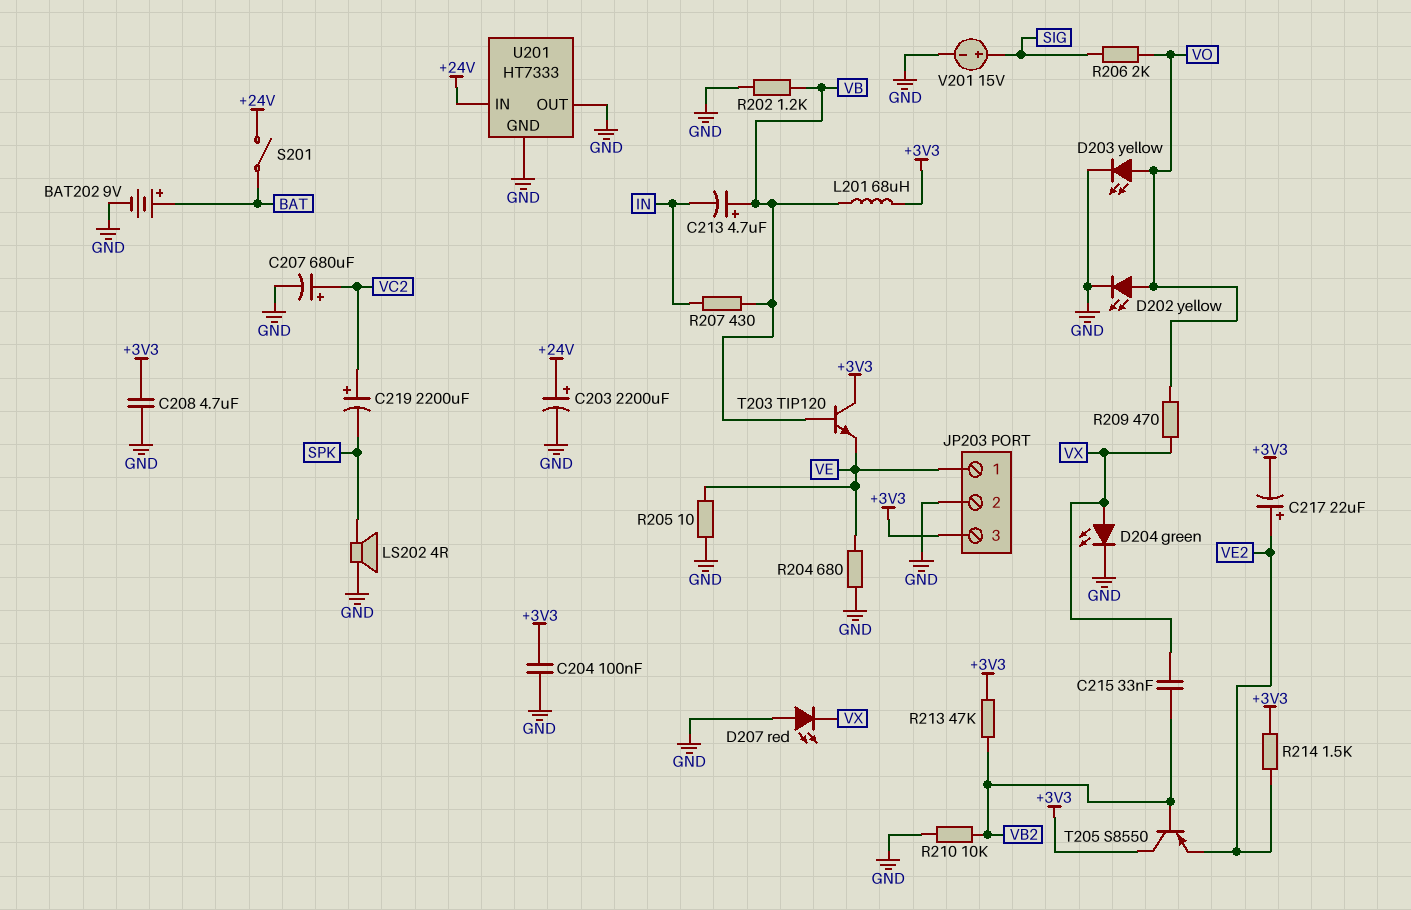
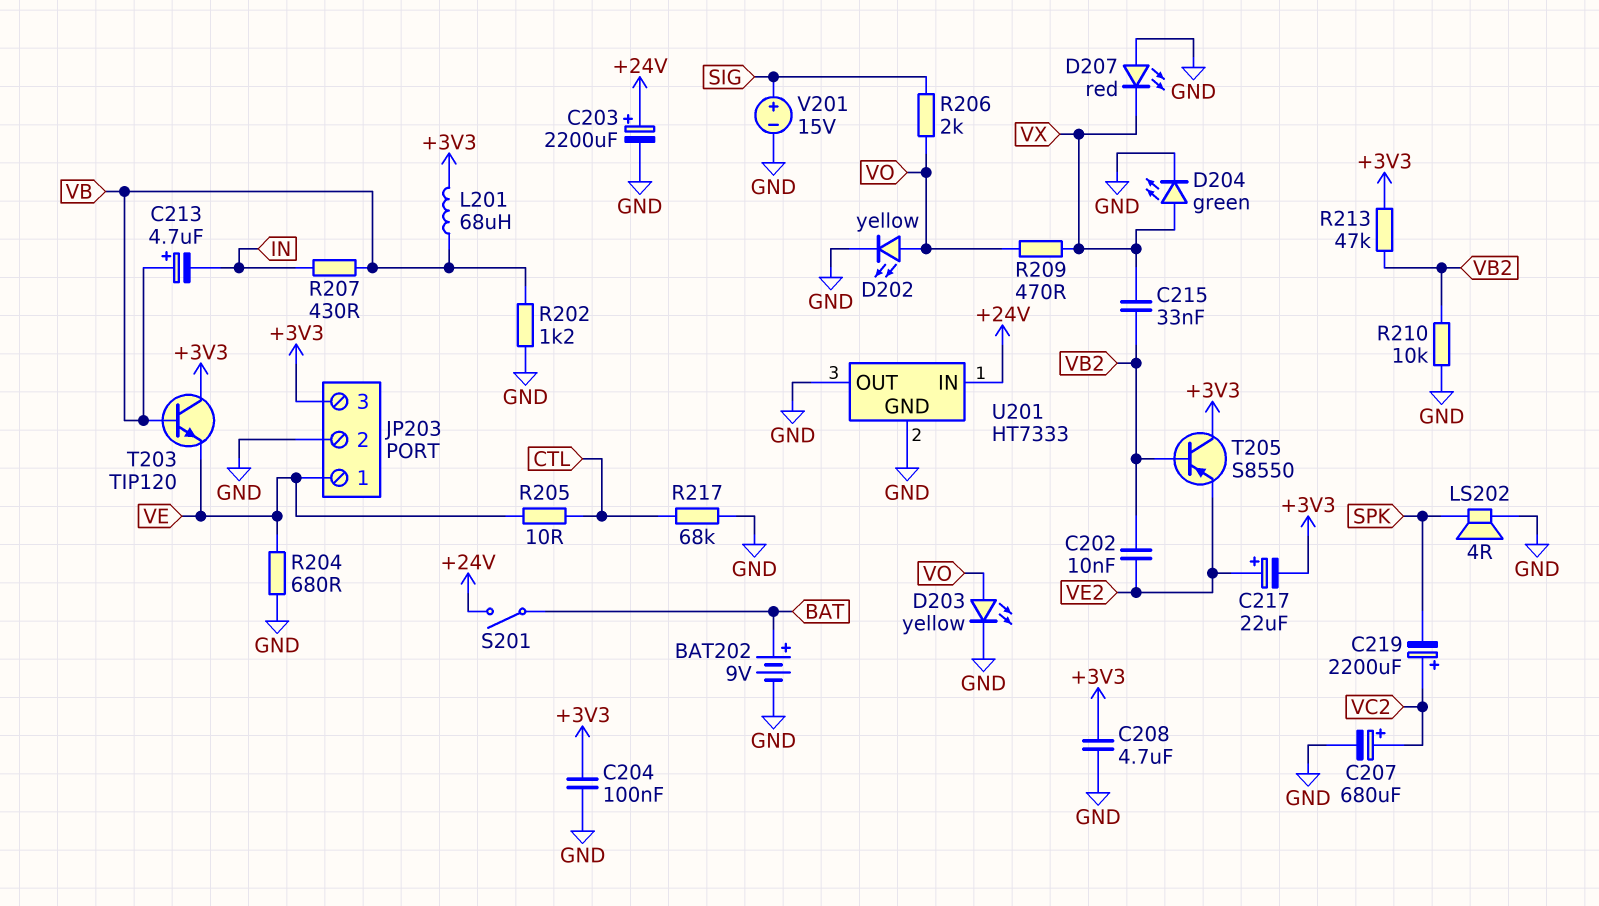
C202: none -> 10nF (VB2, VE2)
R205: 10 (GND, VE) -> 10 (CTL, VE)
R214: 1.5k (+3V3, VE2) -> none
R217: none -> 68k (CTL, GND)

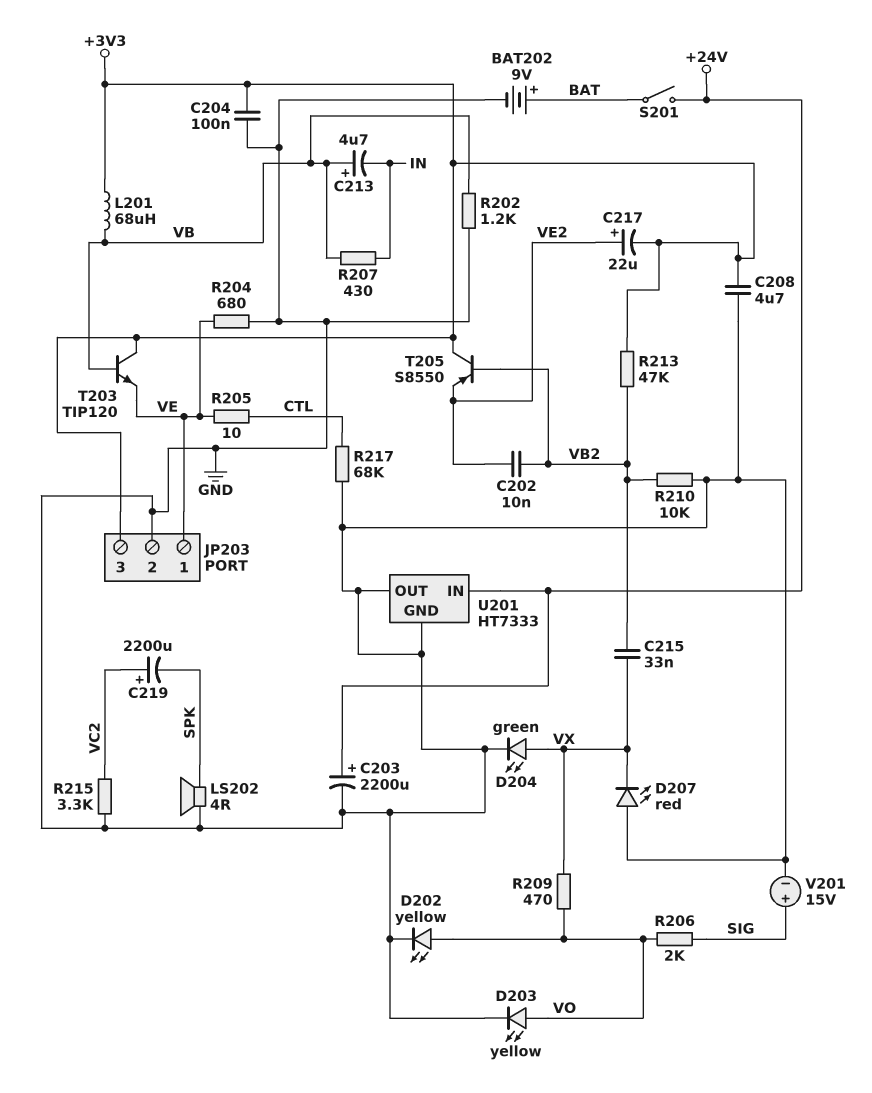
C207: 680uF (plus VC2, minus GND) -> none
R215: none -> 3.3k (GND, VC2)

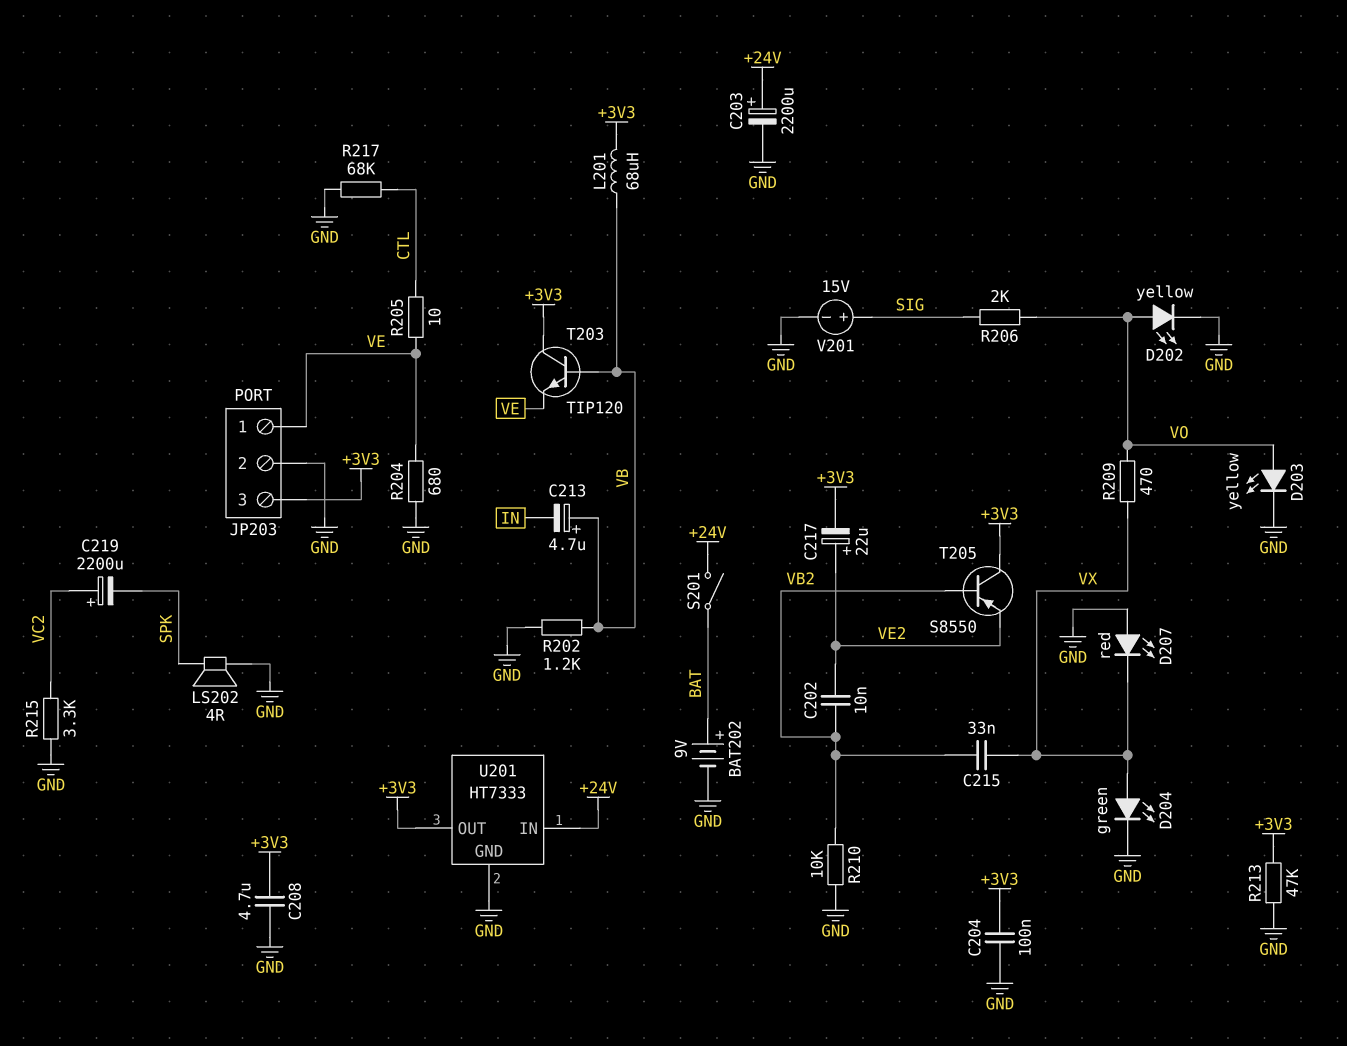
R207: 430 (IN, VB) -> none
R213: 47k (+3V3, VB2) -> 47k (+3V3, GND)
U201 pin OUT: GND -> +3V3

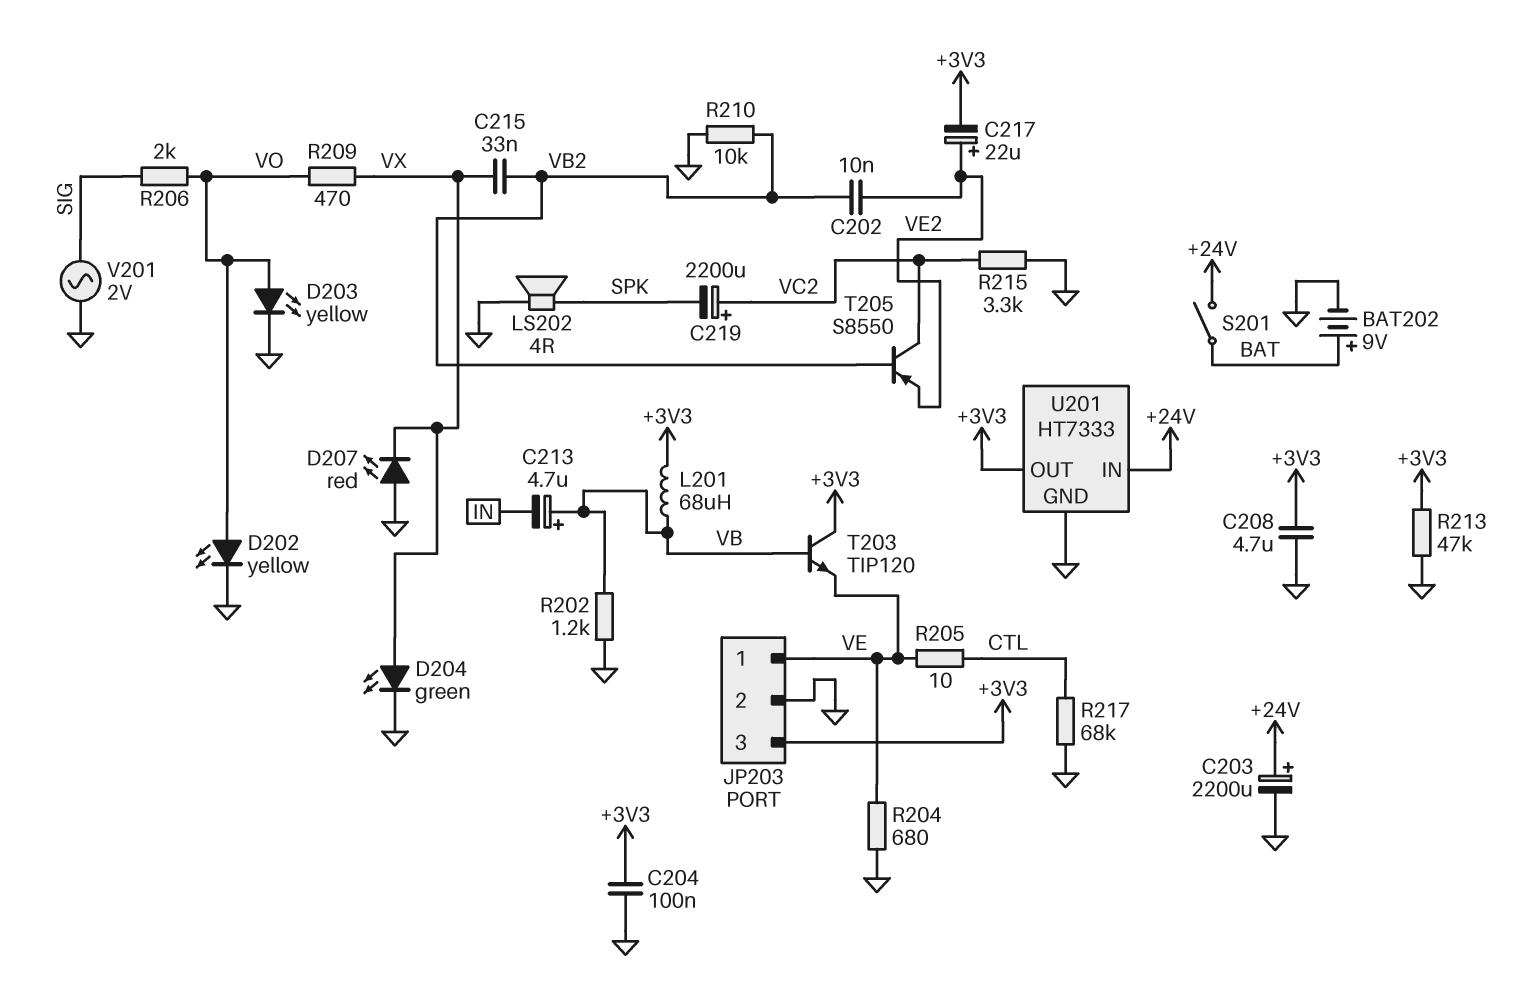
T205: PNP S8550 (B VB2, C +3V3, E VE2) -> PNP S8550 (B VB2, C VC2, E VE2)
V201: 15V (plus SIG, minus GND) -> AC 2V (GND, SIG)

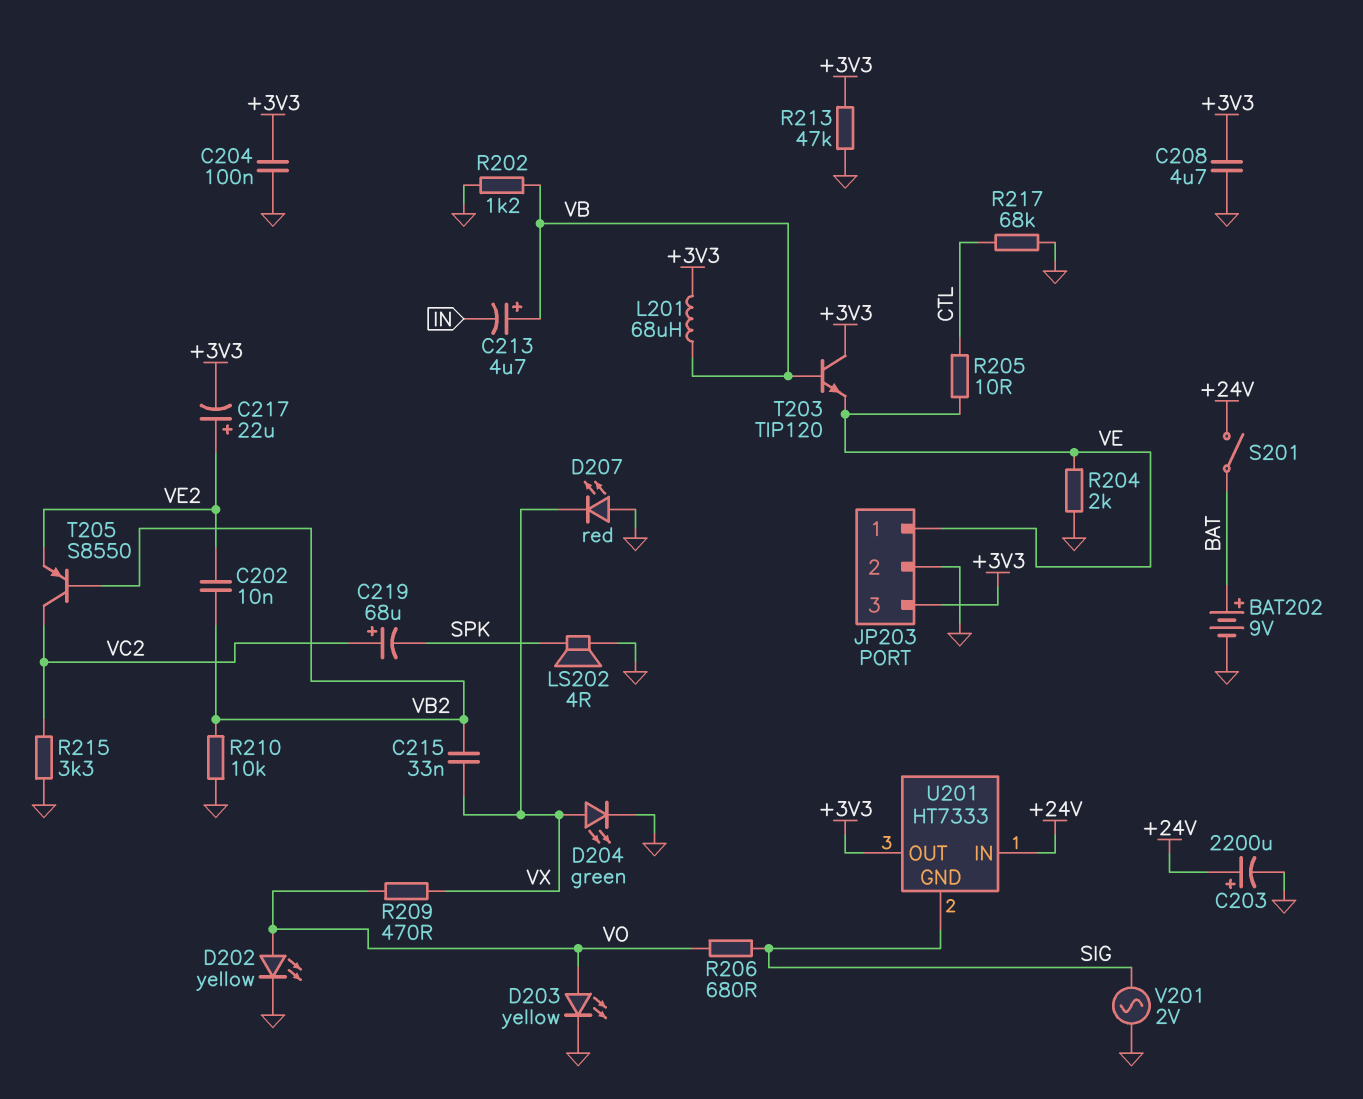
C219: 2200uF (plus VC2, minus SPK) -> 68uF (plus VC2, minus SPK)
R204: 680 (GND, VE) -> 2k (GND, VE)
R206: 2k (SIG, VO) -> 680 (SIG, VO)
U201 pin GND: GND -> SIG

